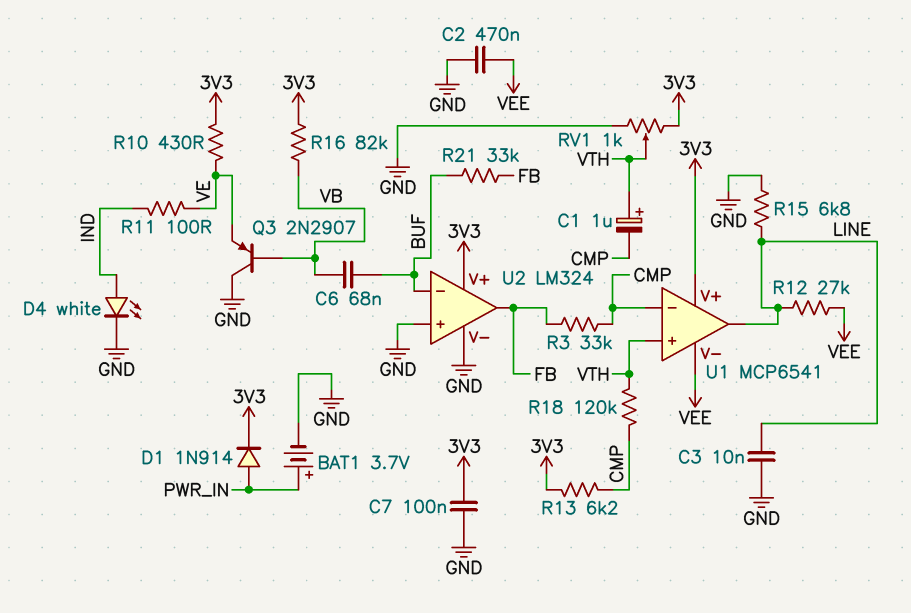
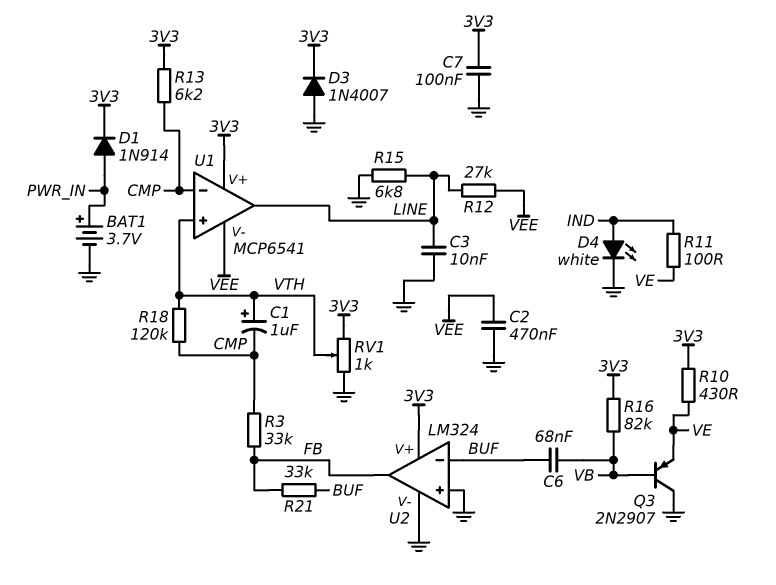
D3: none -> diode 1N4007 (A GND, K 3V3)

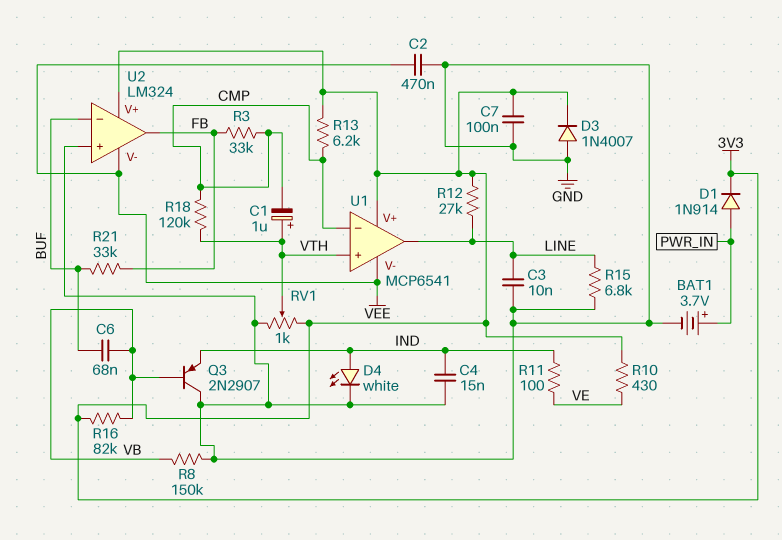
C4: none -> 15nF (GND, IND)
Q3: PNP 2N2907 (B VB, C GND, E VE) -> PNP 2N2907 (B VB, C GND, E IND)
R8: none -> 150k (GND, VB)
R12: 27k (LINE, VEE) -> 27k (3V3, LINE)
U2 pin V-: GND -> VEE

